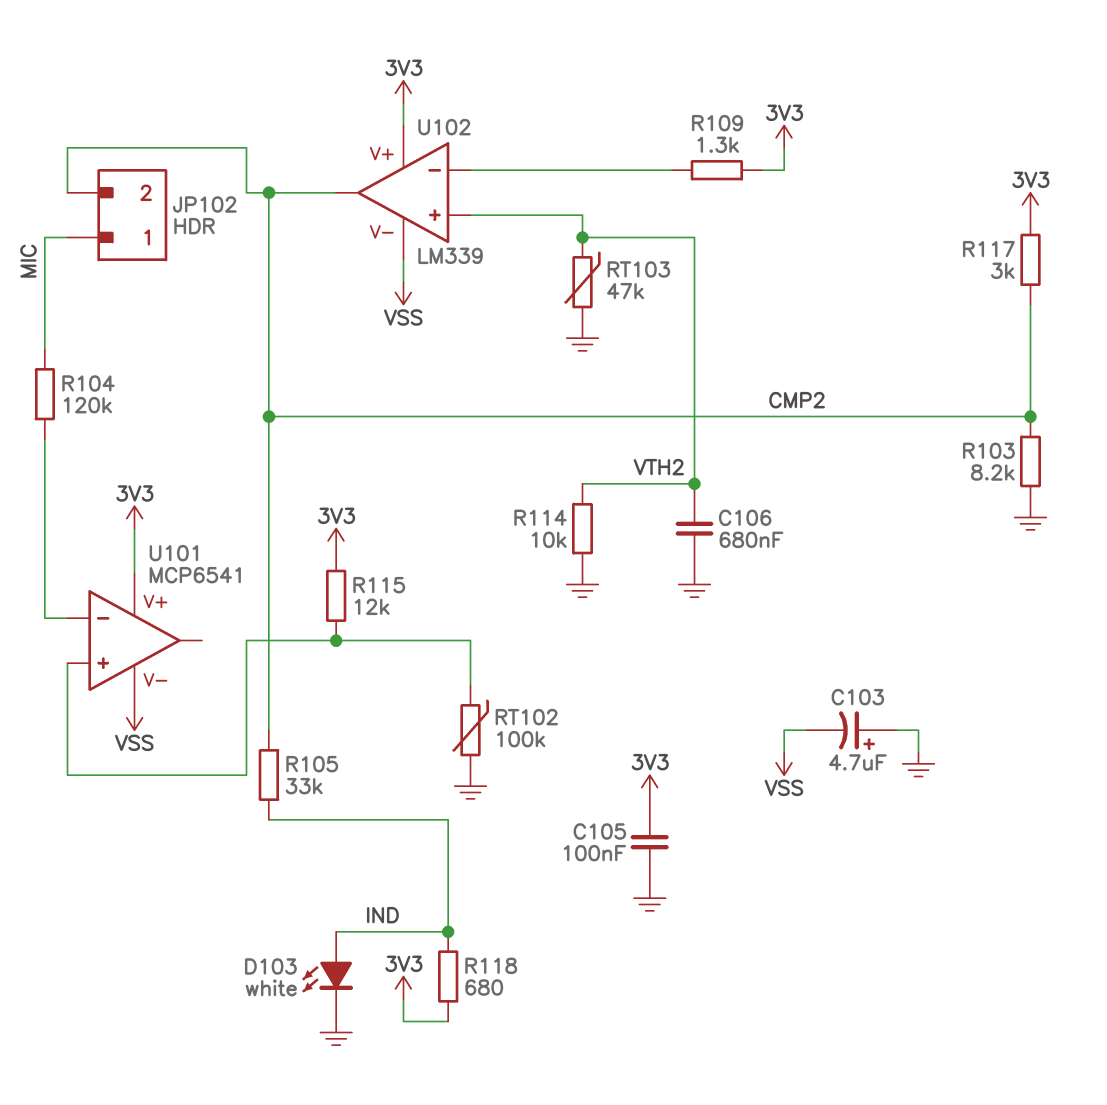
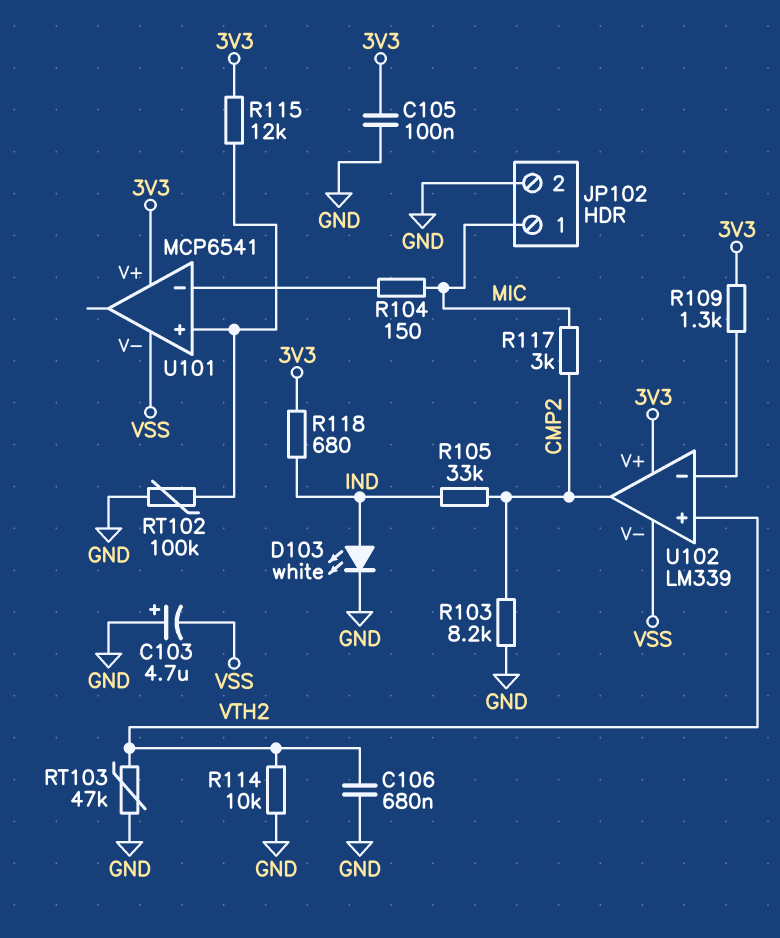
JP102 pin 2: CMP2 -> GND
R104: 120k (MIC, U101/in-) -> 150 (MIC, U101/in-)
R117: 3k (3V3, CMP2) -> 3k (CMP2, MIC)

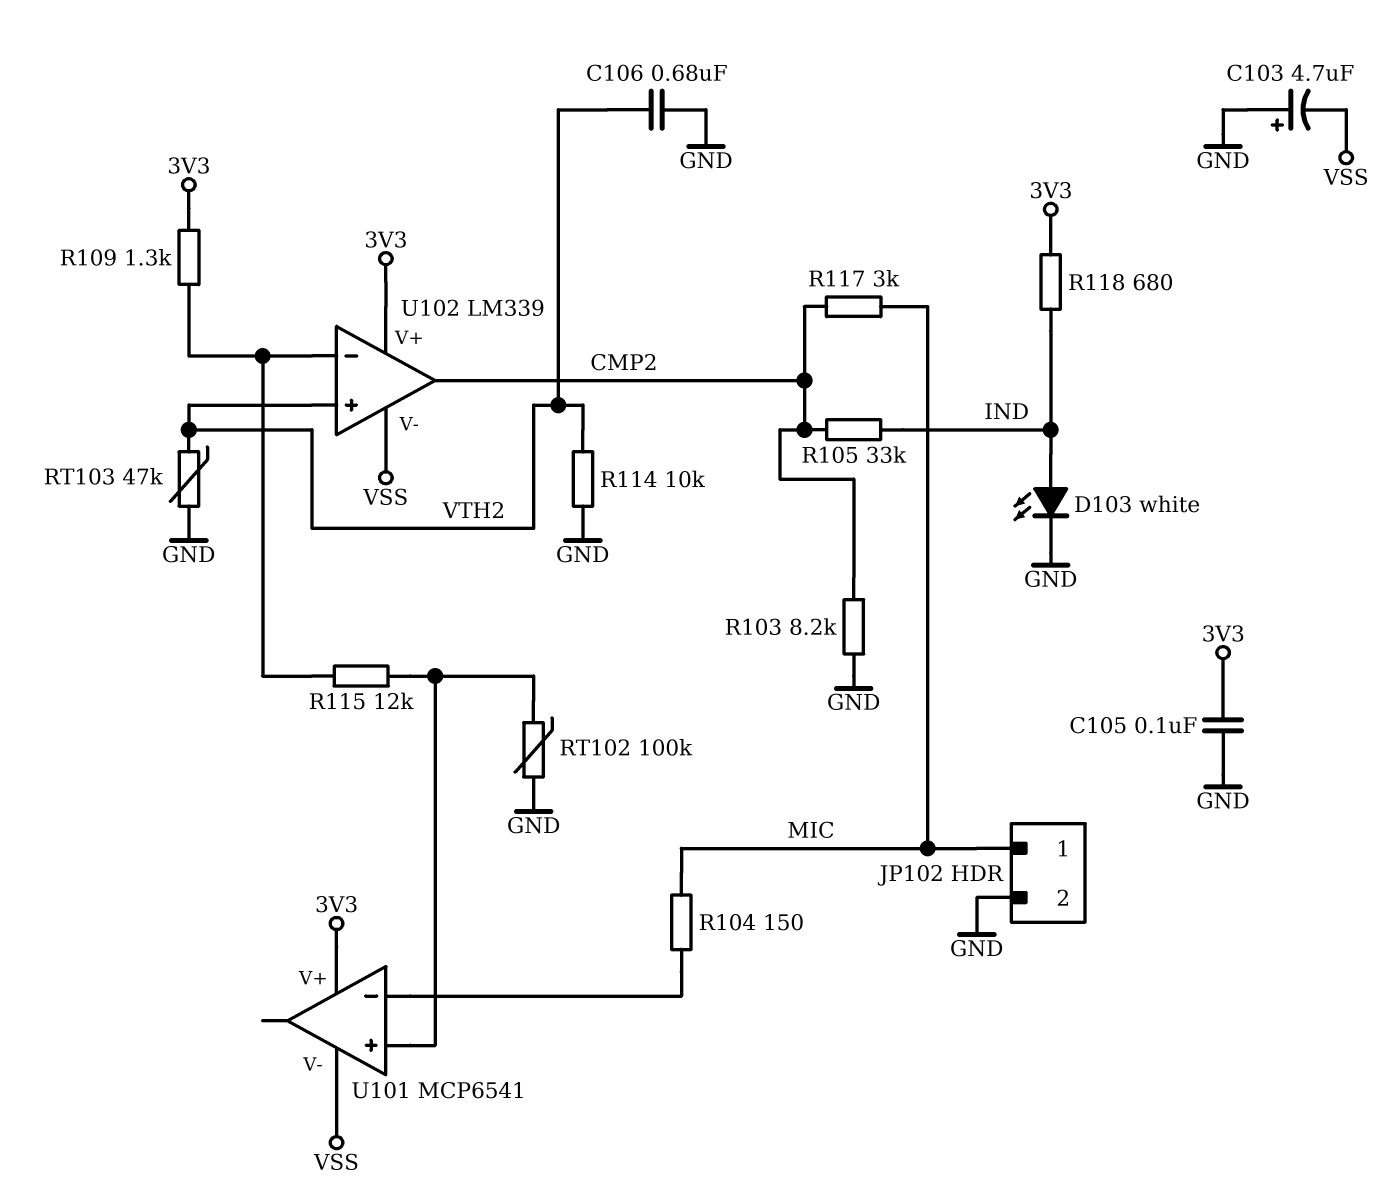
R115: 12k (3V3, U101/in+) -> 12k (U101/in+, U102/in-)

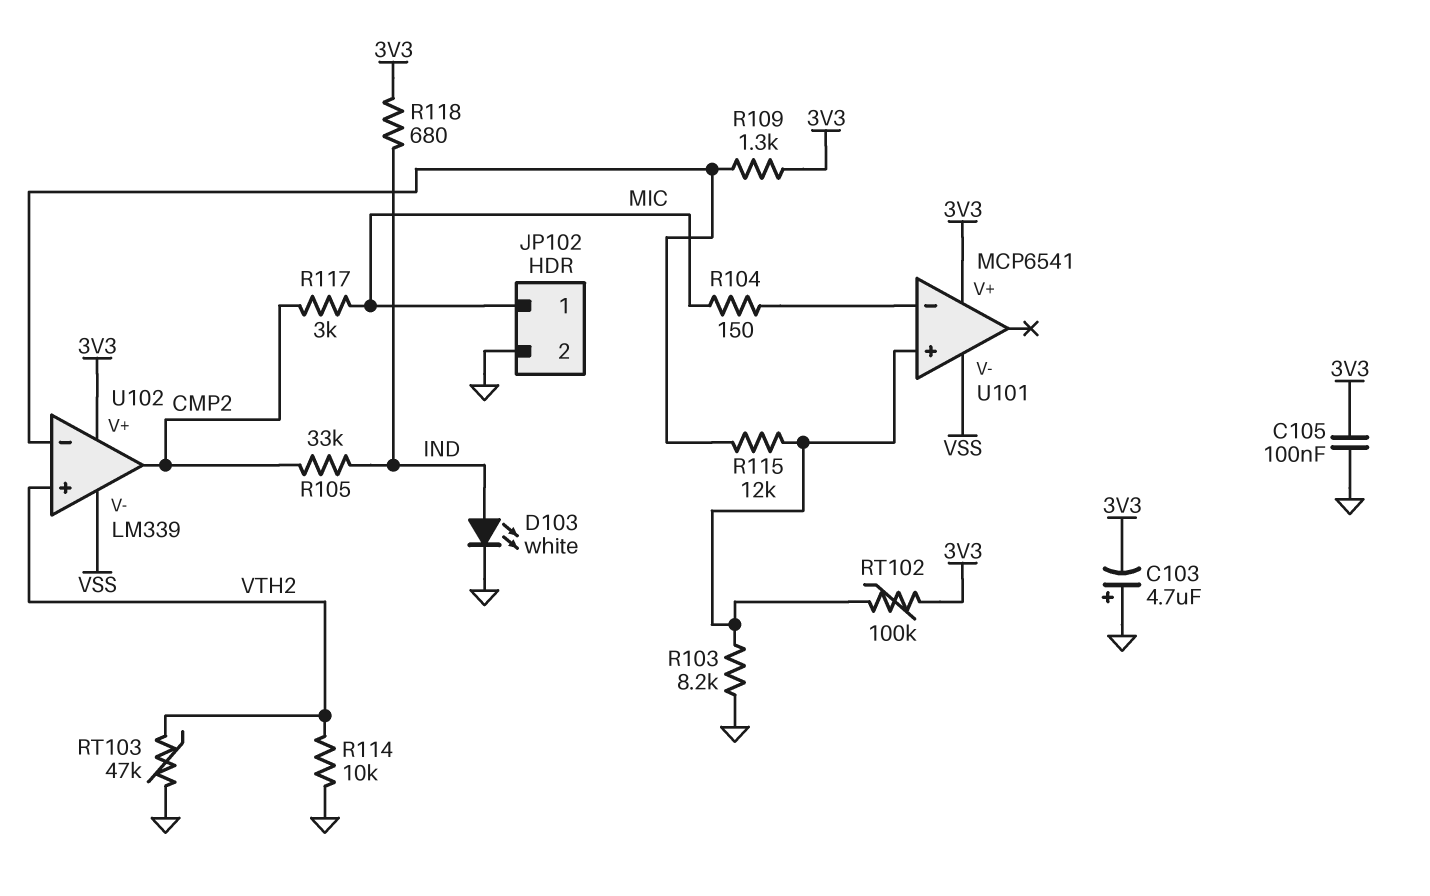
C103: 4.7uF (plus GND, minus VSS) -> 4.7uF (plus GND, minus 3V3)
C106: 680nF (GND, VTH2) -> none
R103: 8.2k (CMP2, GND) -> 8.2k (GND, U101/in+)
RT102: 100k (GND, U101/in+) -> 100k (3V3, U101/in+)

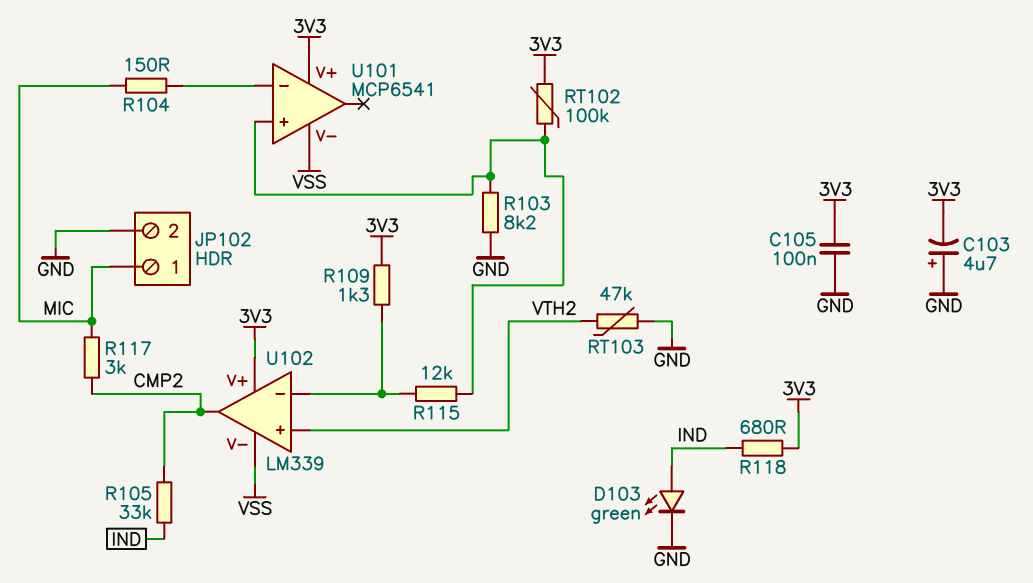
D103: LED white (A IND, K GND) -> LED green (A IND, K GND)
R114: 10k (GND, VTH2) -> none

